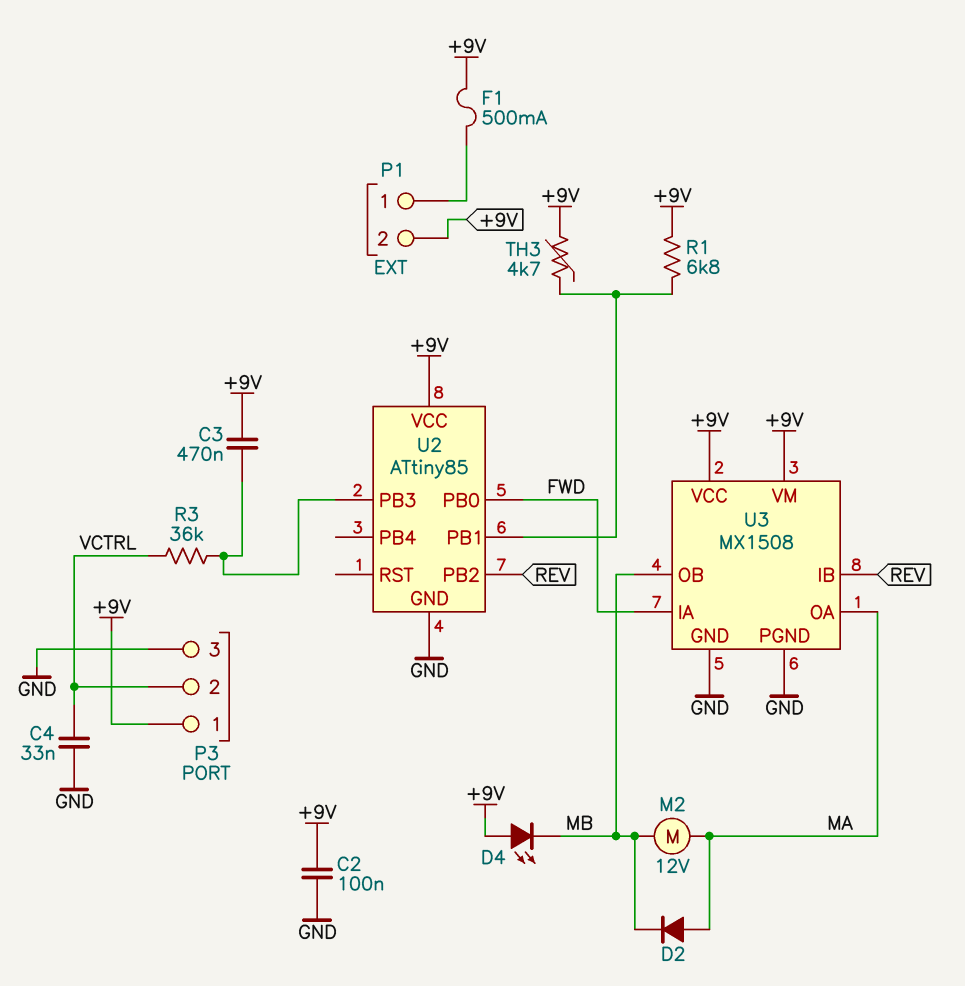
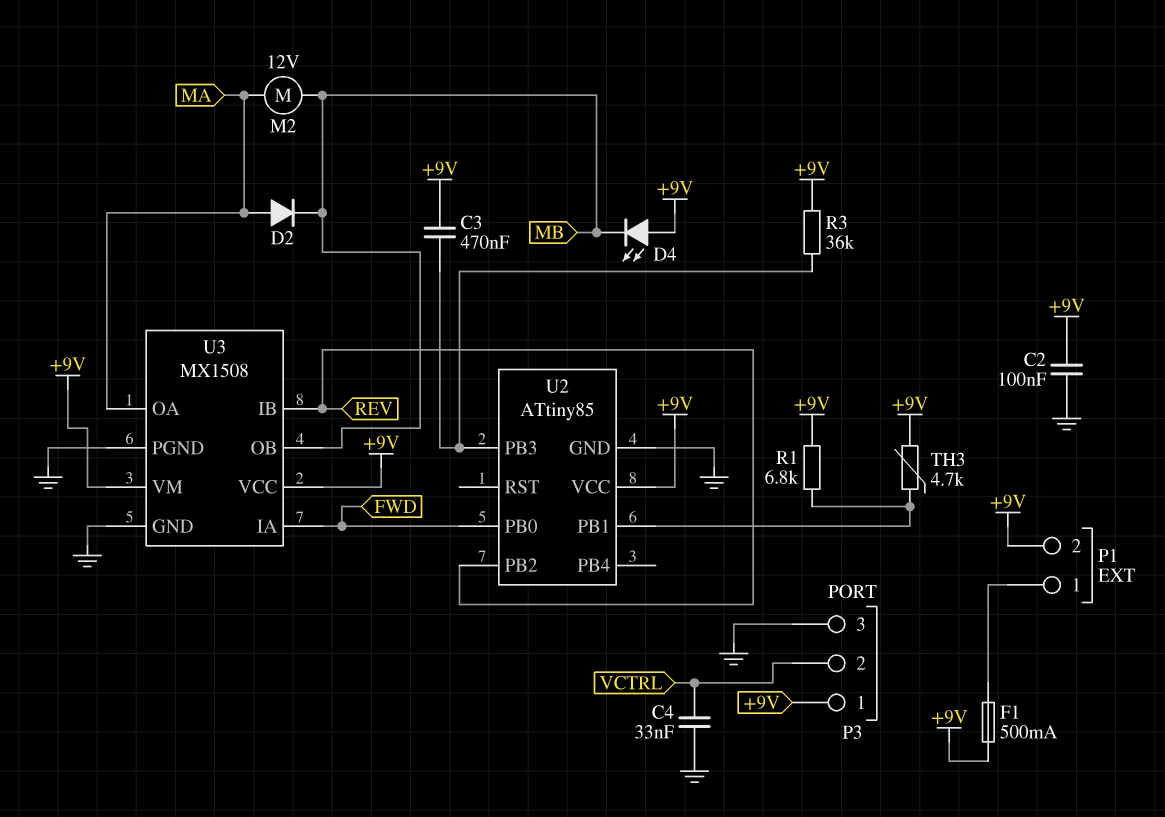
R3: 36k (U2/PB3, VCTRL) -> 36k (+9V, U2/PB3)

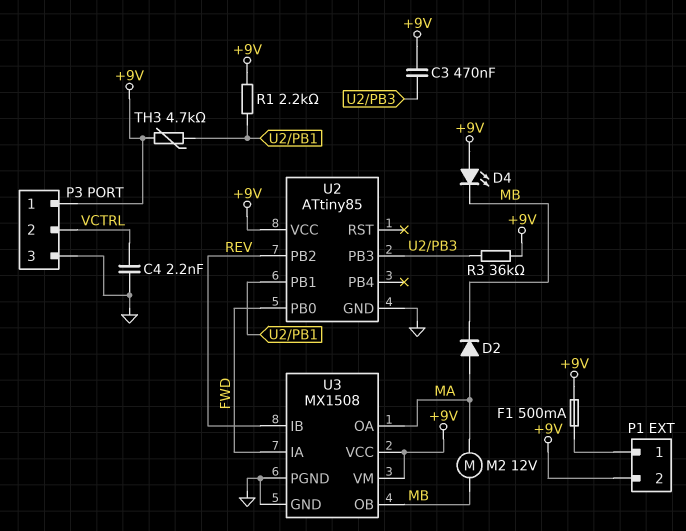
C2: 100nF (+9V, GND) -> none
C4: 33nF (GND, VCTRL) -> 2.2nF (GND, VCTRL)
R1: 6.8k (+9V, U2/PB1) -> 2.2k (+9V, U2/PB1)

